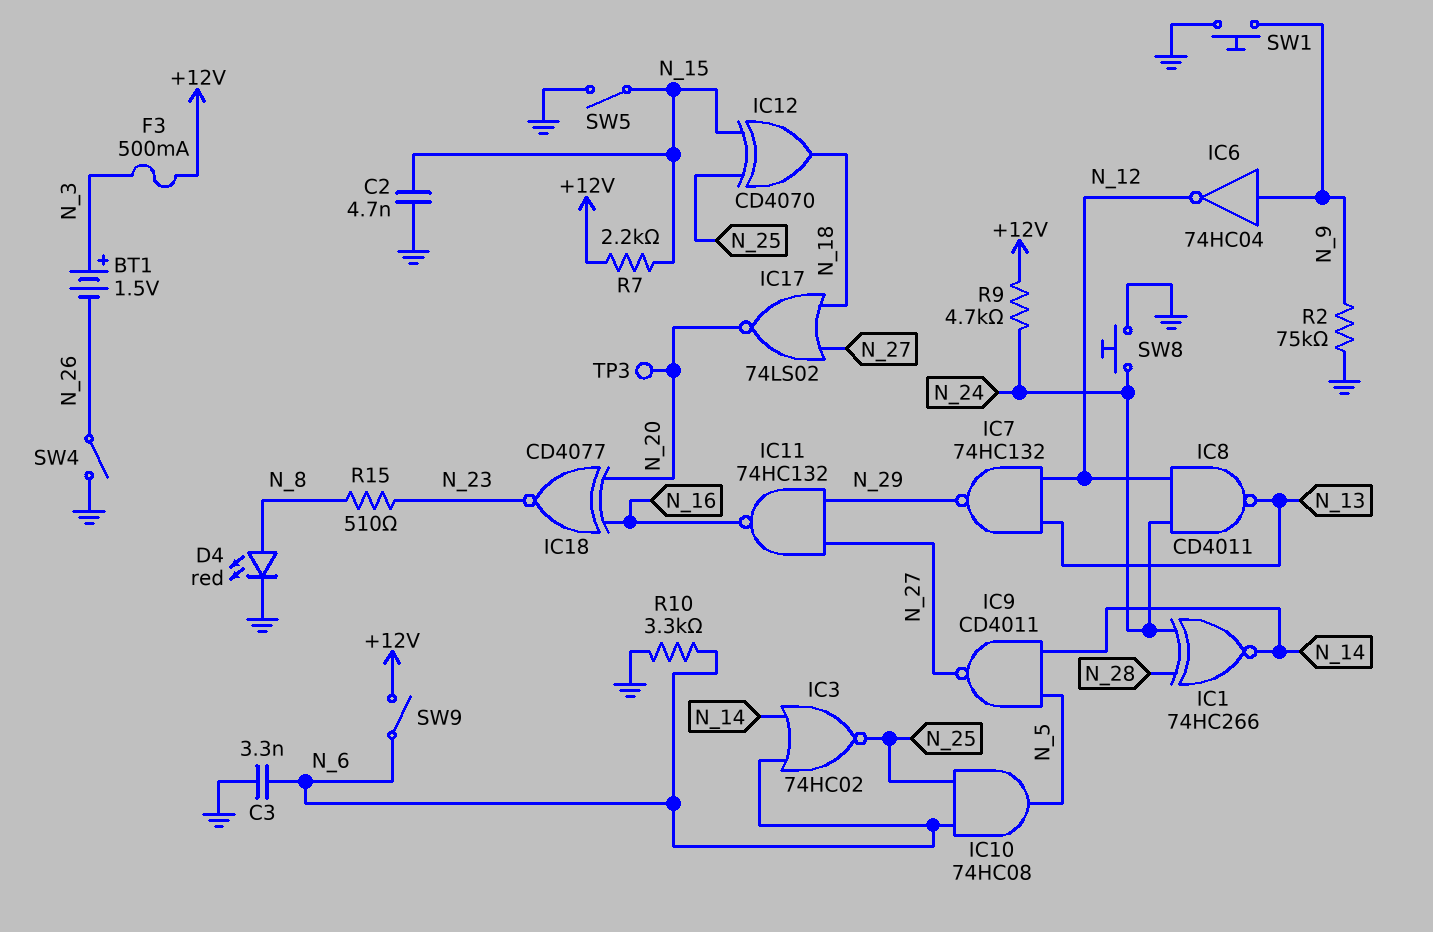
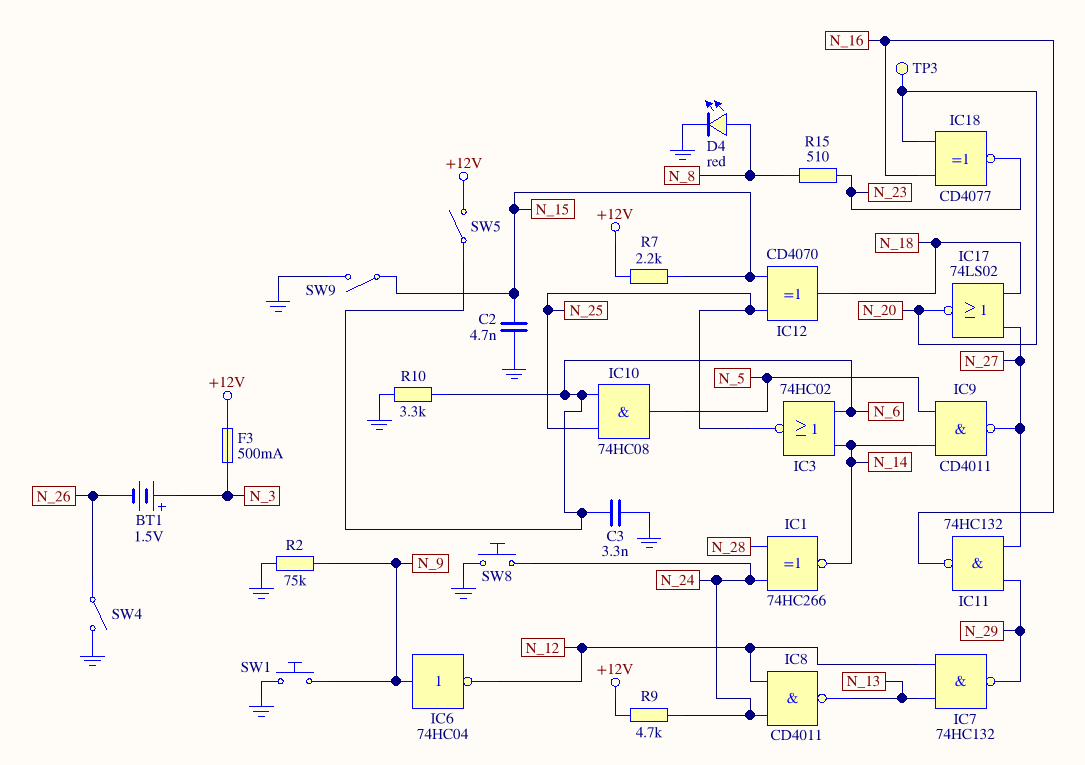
SW5: switch (GND, N_15) -> switch (+12V, N_6)
SW9: switch (+12V, N_6) -> switch (GND, N_15)

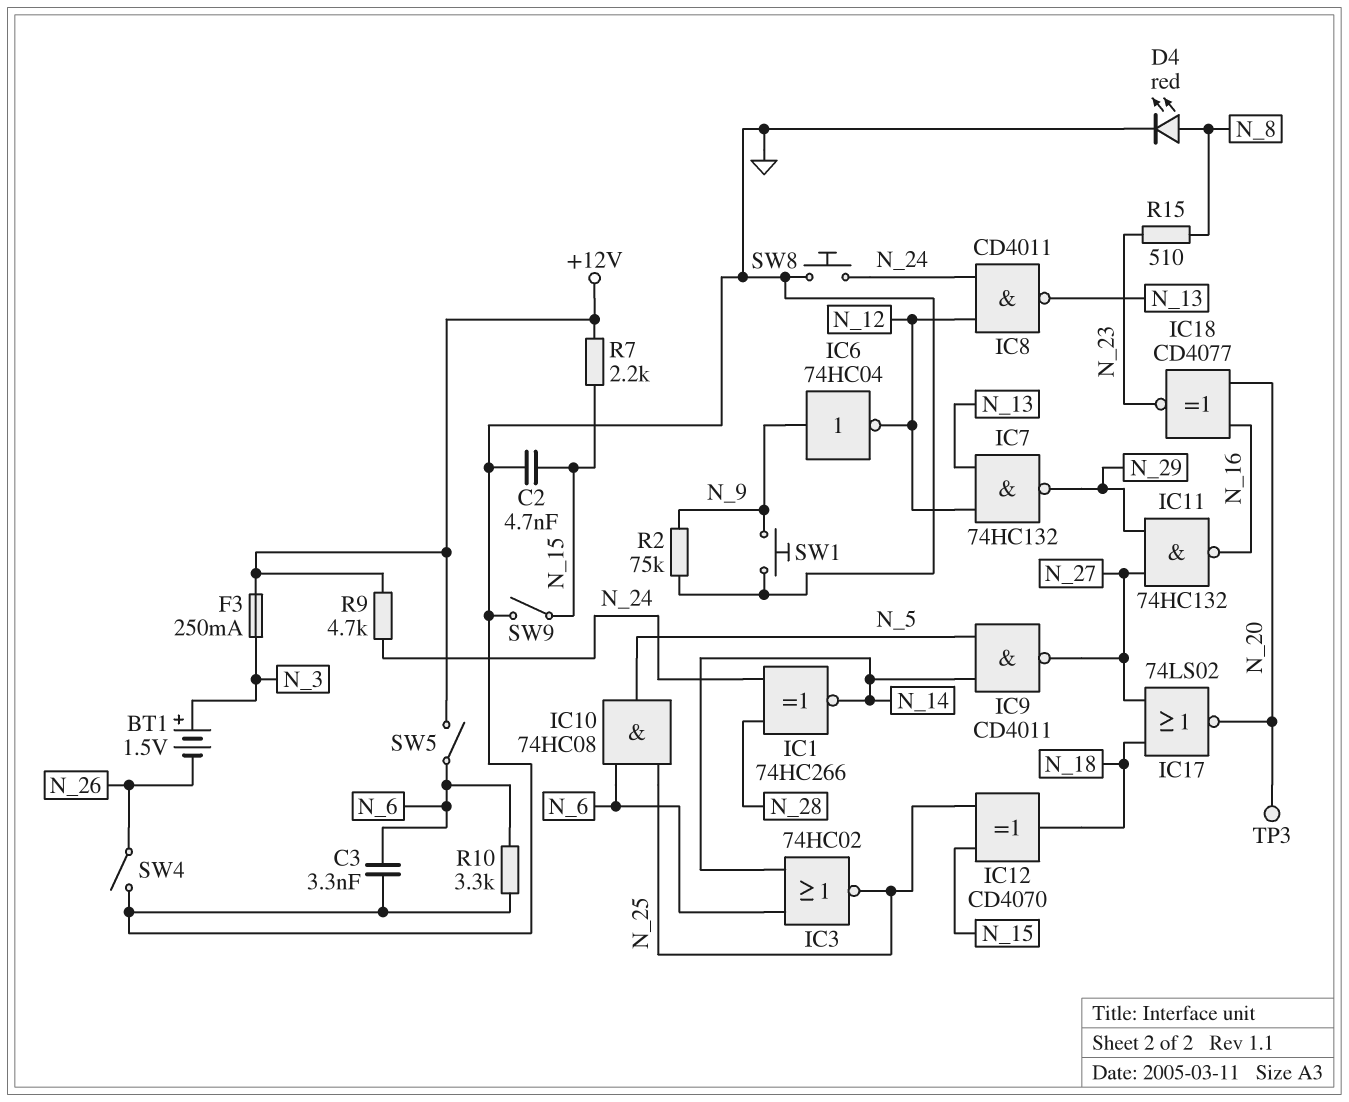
F3: 500mA (+12V, N_3) -> 250mA (+12V, N_3)

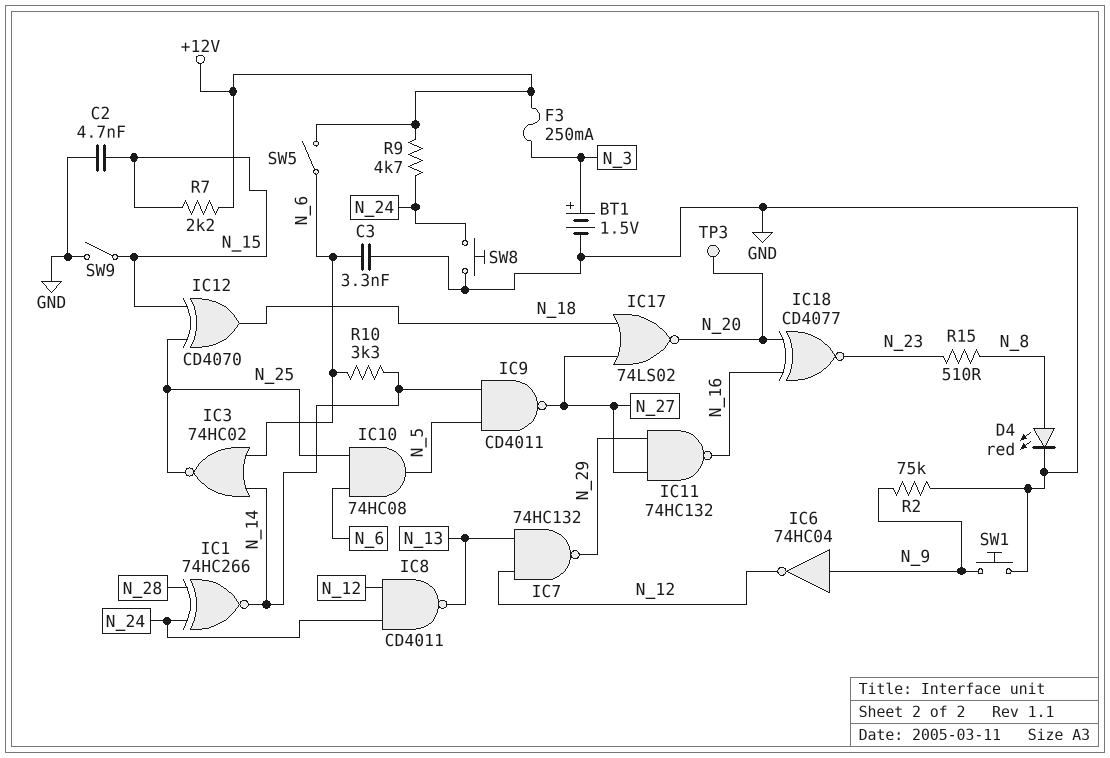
BT1: 1.5V (plus N_3, minus N_26) -> 1.5V (plus N_3, minus GND)
R10: 3.3k (GND, N_6) -> 3.3k (N_6, N_14)
SW4: switch (GND, N_26) -> none

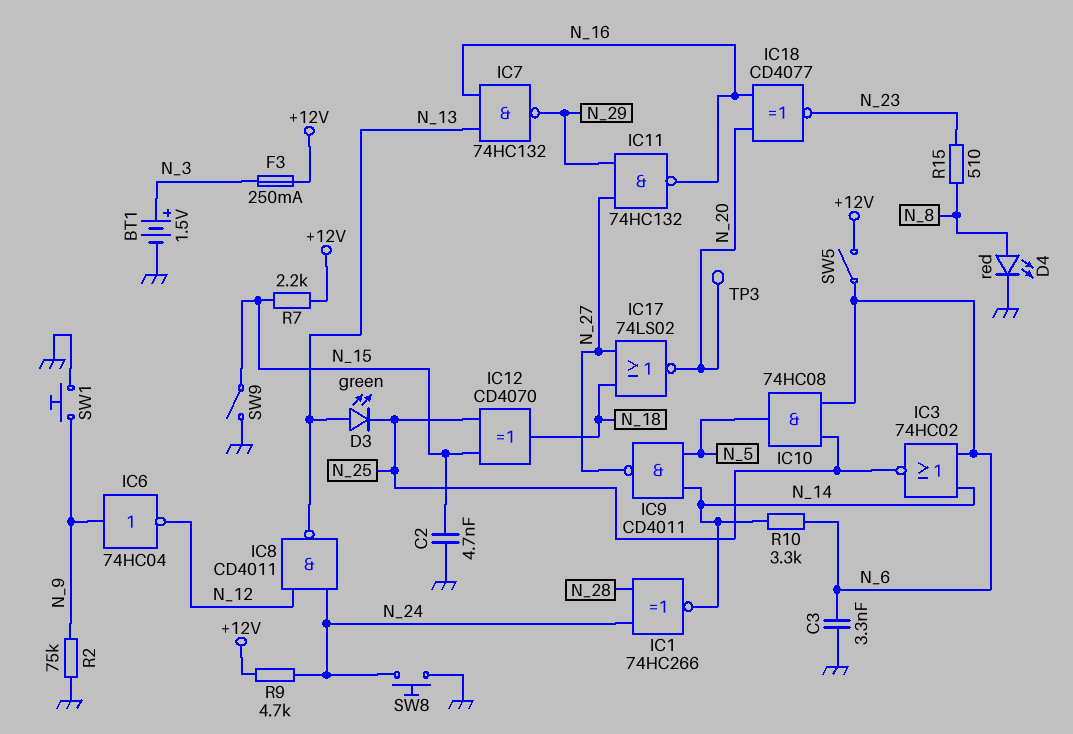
D3: none -> LED green (A N_13, K N_25)
IC7: NAND 74HC132 (in N_12, in N_13, out N_29) -> NAND 74HC132 (in N_13, in N_16, out N_29)

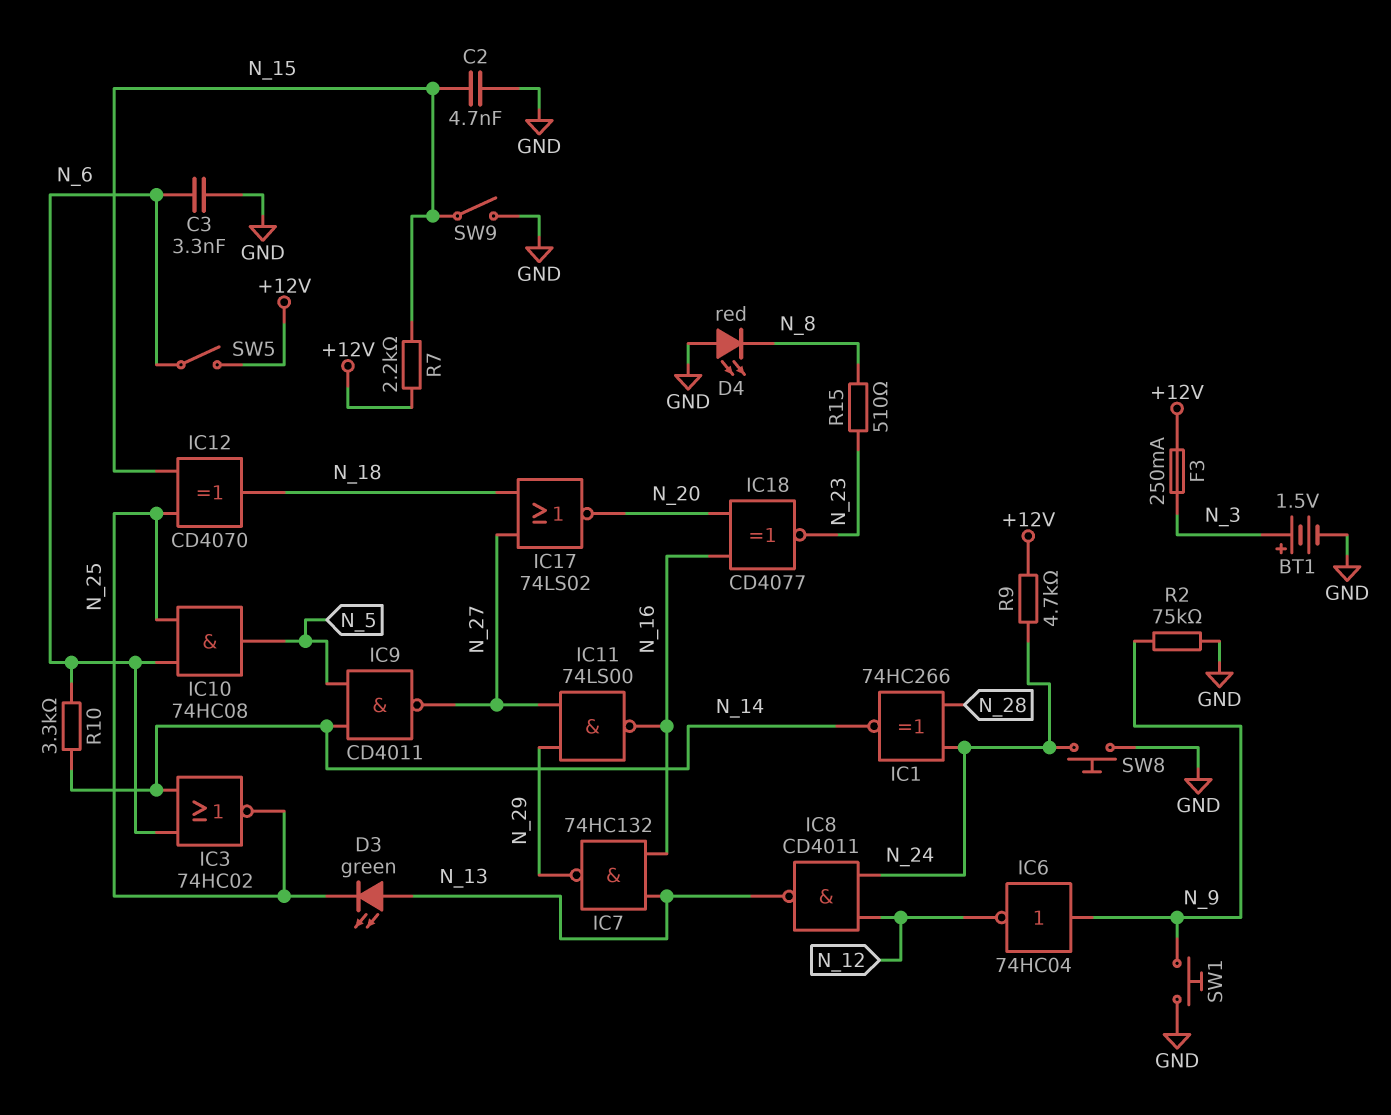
D4: LED red (A N_8, K GND) -> LED red (A GND, K N_8)
IC11: NAND 74HC132 (in N_27, in N_29, out N_16) -> NAND 74LS00 (in N_27, in N_29, out N_16)
TP3: test point (N_20) -> none

